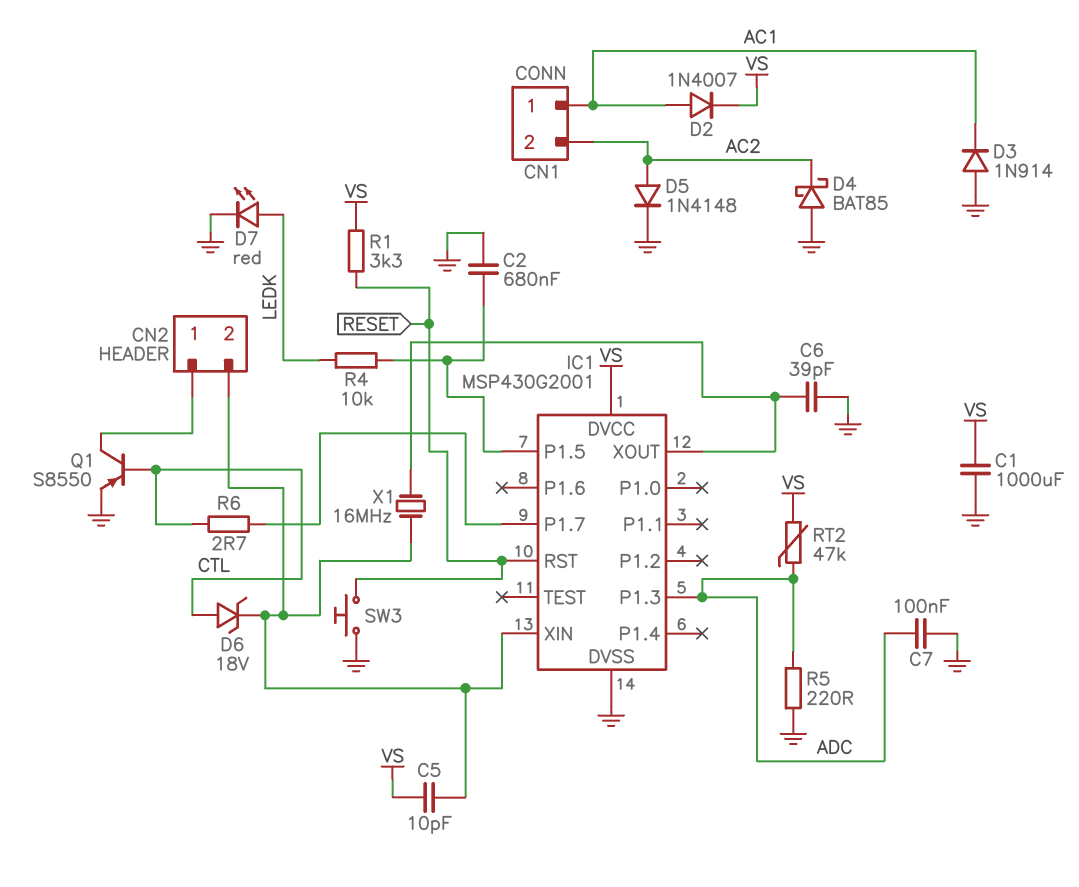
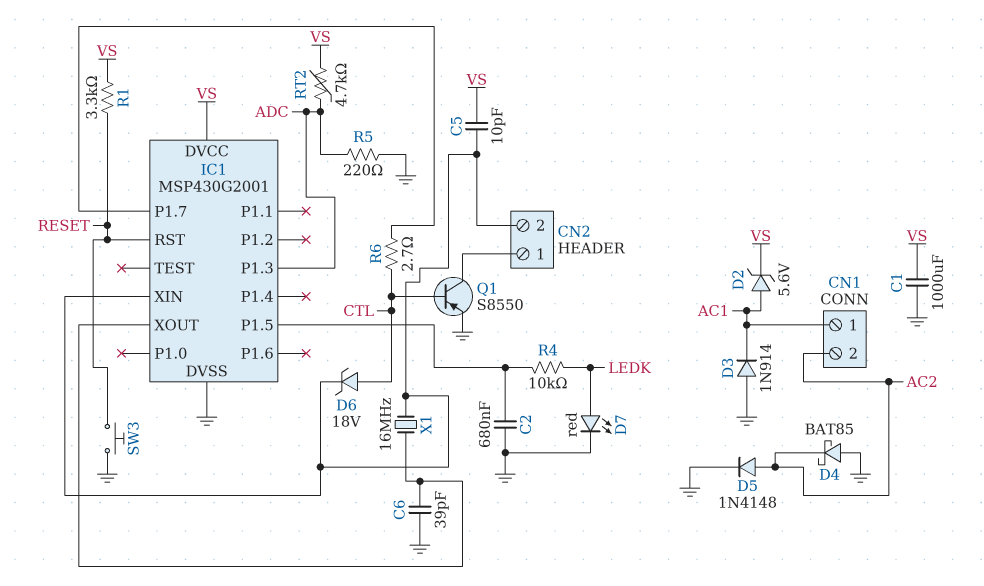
C7: 100nF (ADC, GND) -> none
D2: diode 1N4007 (A AC1, K VS) -> zener 5.6V (A AC1, K VS)
RT2: 47k (ADC, VS) -> 4.7k (ADC, VS)

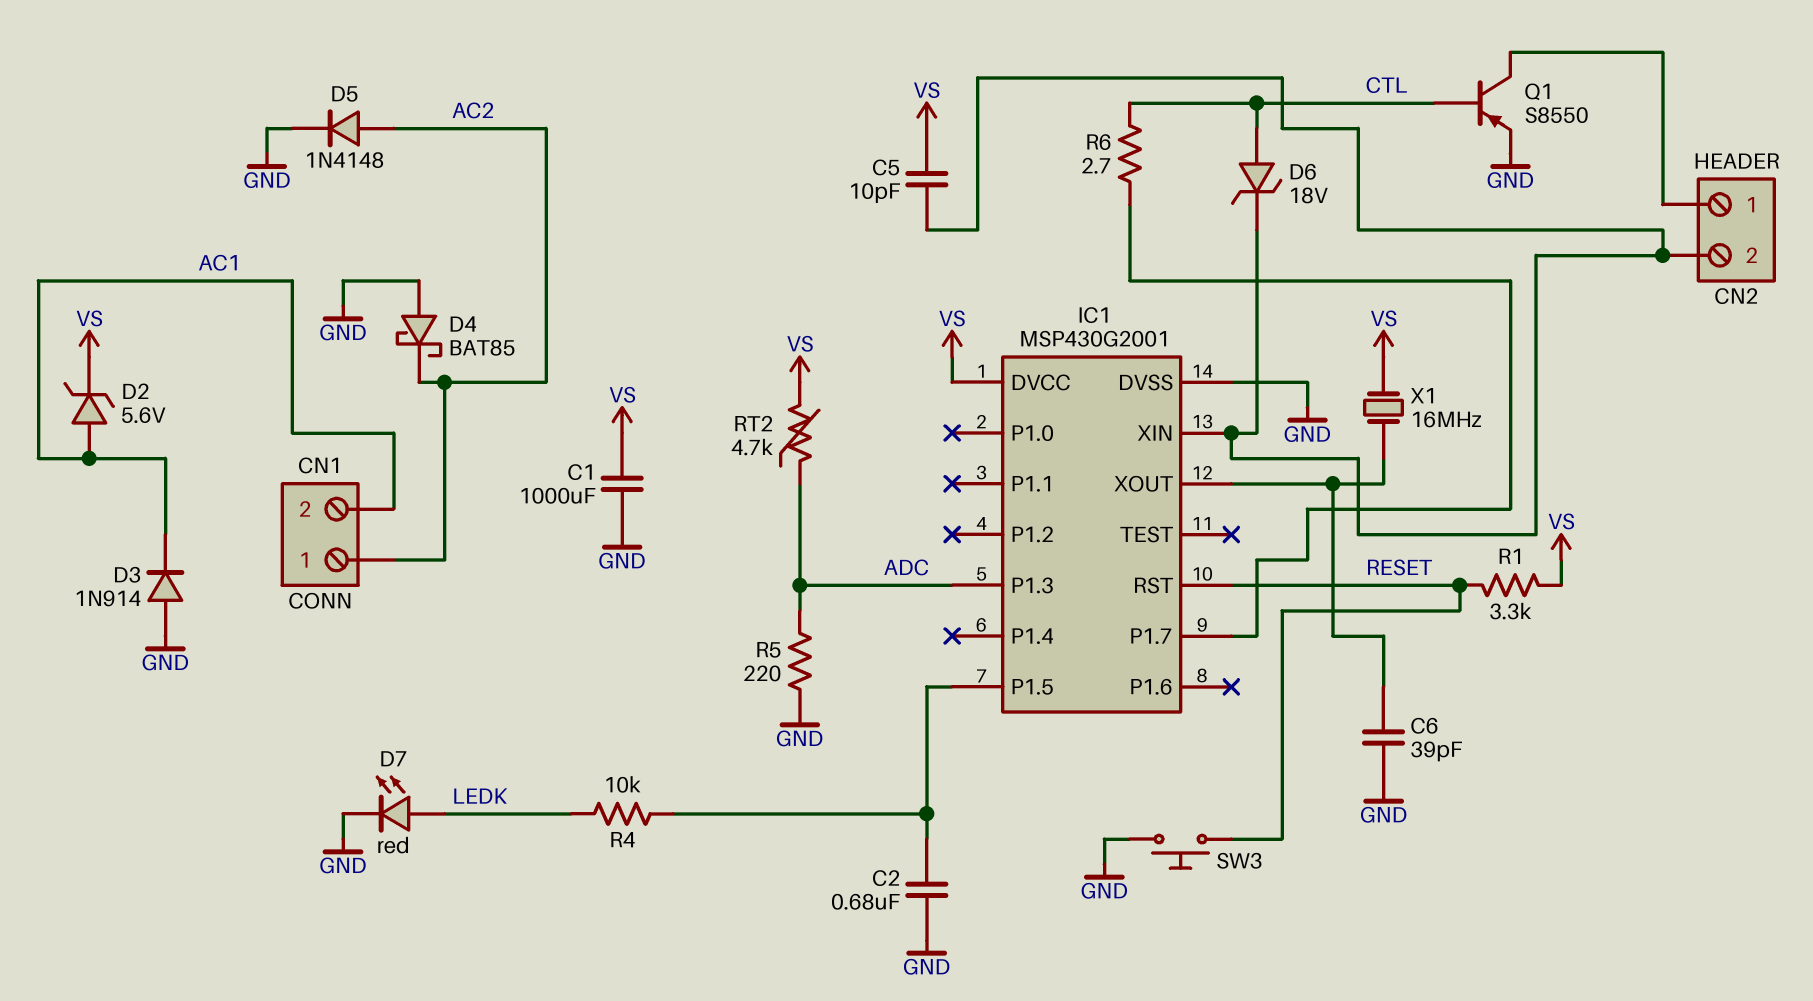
CN1 pin 1: AC1 -> AC2
CN1 pin 2: AC2 -> AC1
X1: 16MHz (CN2/2, IC1/XOUT) -> 16MHz (IC1/XOUT, VS)

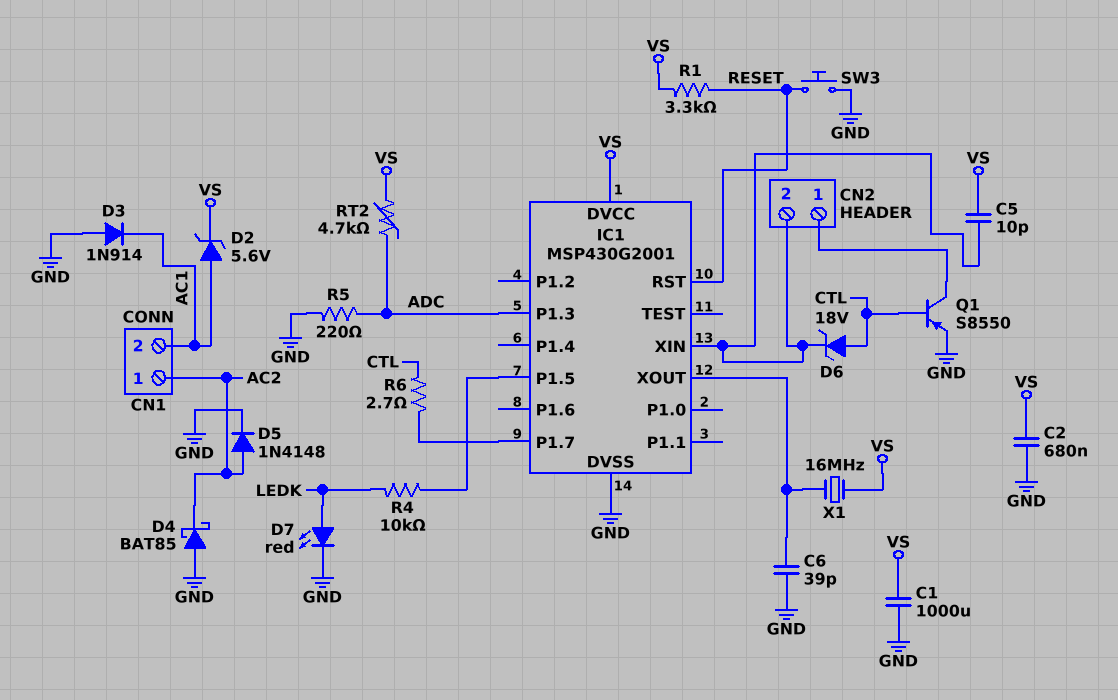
C2: 680nF (GND, IC1/P1.5) -> 680nF (GND, VS)

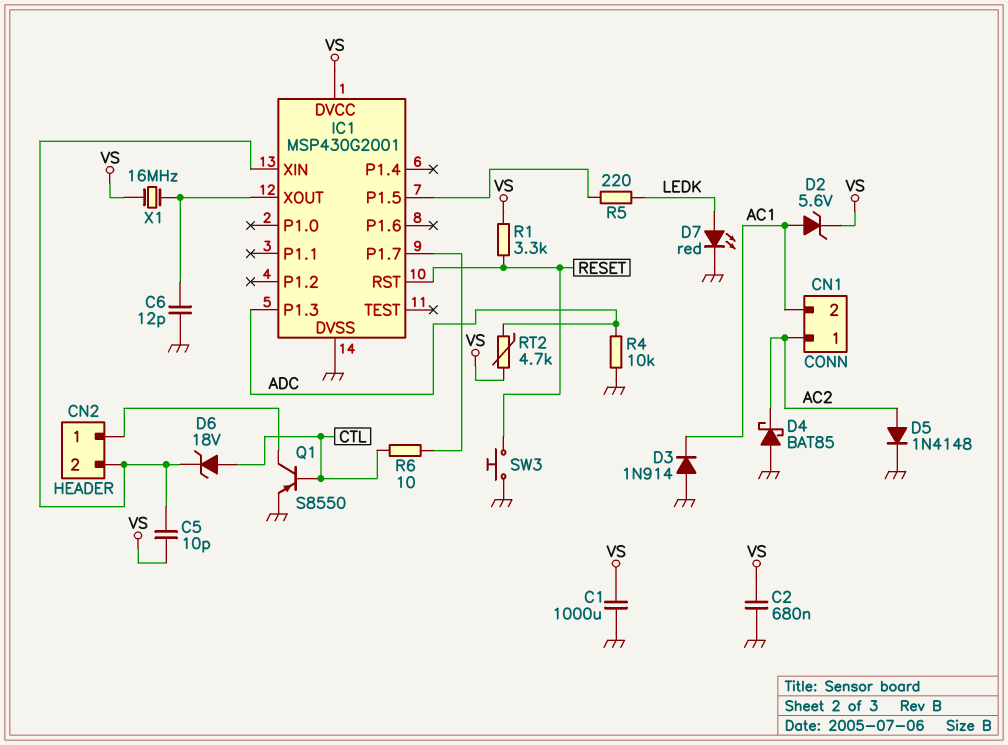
C6: 39pF (GND, IC1/XOUT) -> 12pF (GND, IC1/XOUT)
R4: 10k (IC1/P1.5, LEDK) -> 10k (ADC, GND)
R5: 220 (ADC, GND) -> 220 (IC1/P1.5, LEDK)
R6: 2.7 (CTL, IC1/P1.7) -> 10 (CTL, IC1/P1.7)

